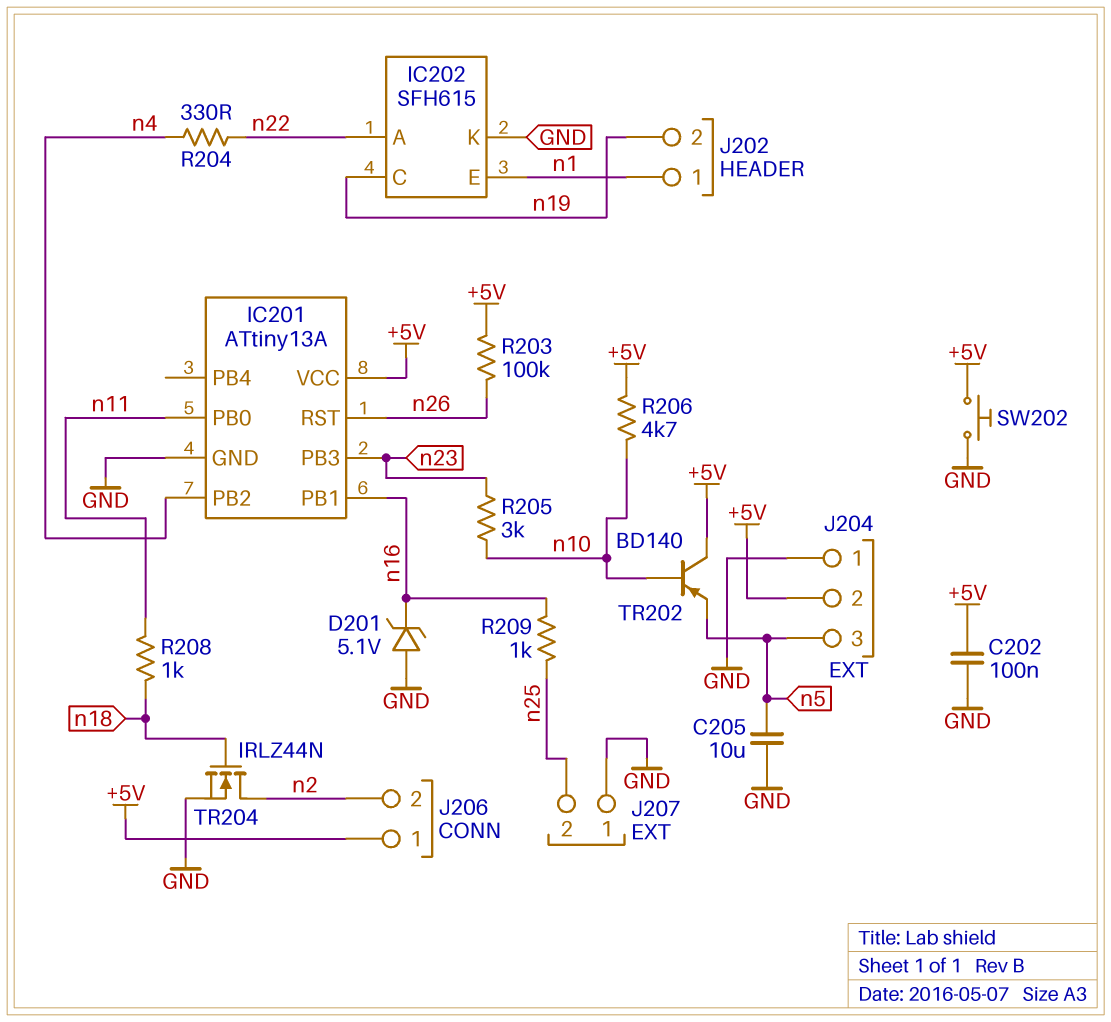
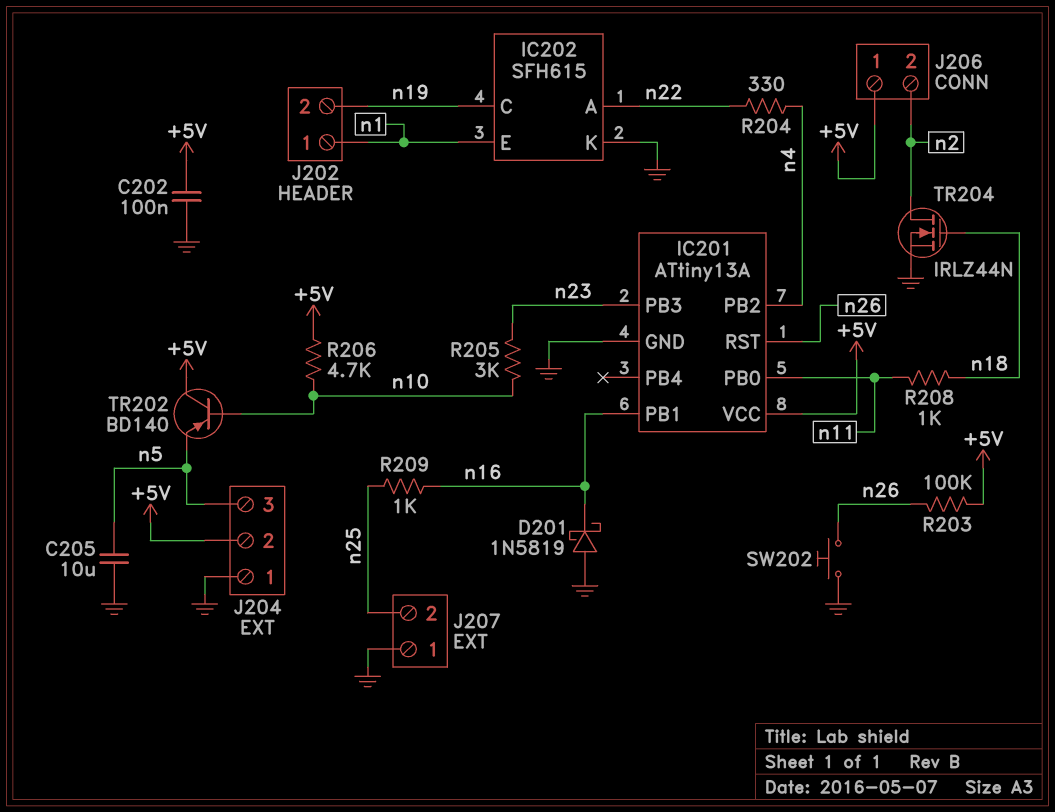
D201: zener 5.1V (A GND, K n16) -> schottky 1N5819 (A GND, K n16)
SW202: button (+5V, GND) -> button (GND, n26)

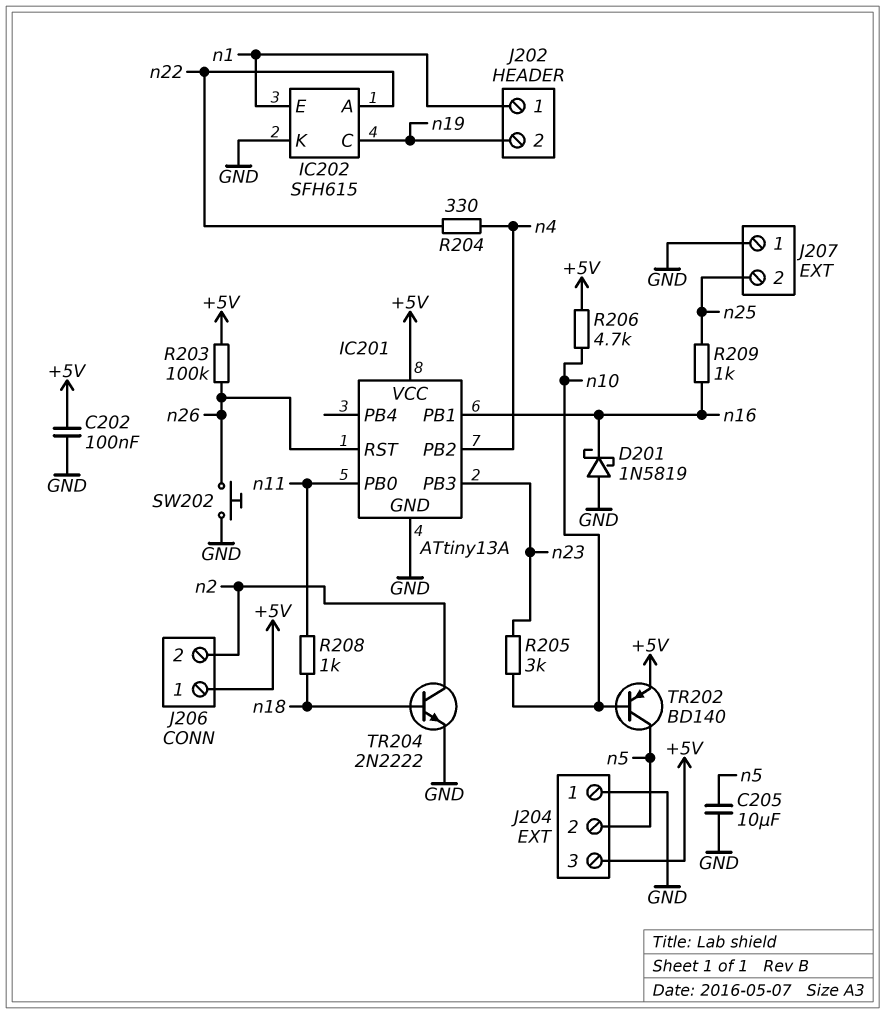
J204 pin 2: +5V -> n5
J204 pin 3: n5 -> +5V
TR202: PNP BD140 (B n10, C +5V, E n5) -> PNP BD140 (B n10, C n5, E +5V)
TR204: NMOS IRLZ44N (G n18, D n2, S GND) -> NPN 2N2222 (B n18, C n2, E GND)

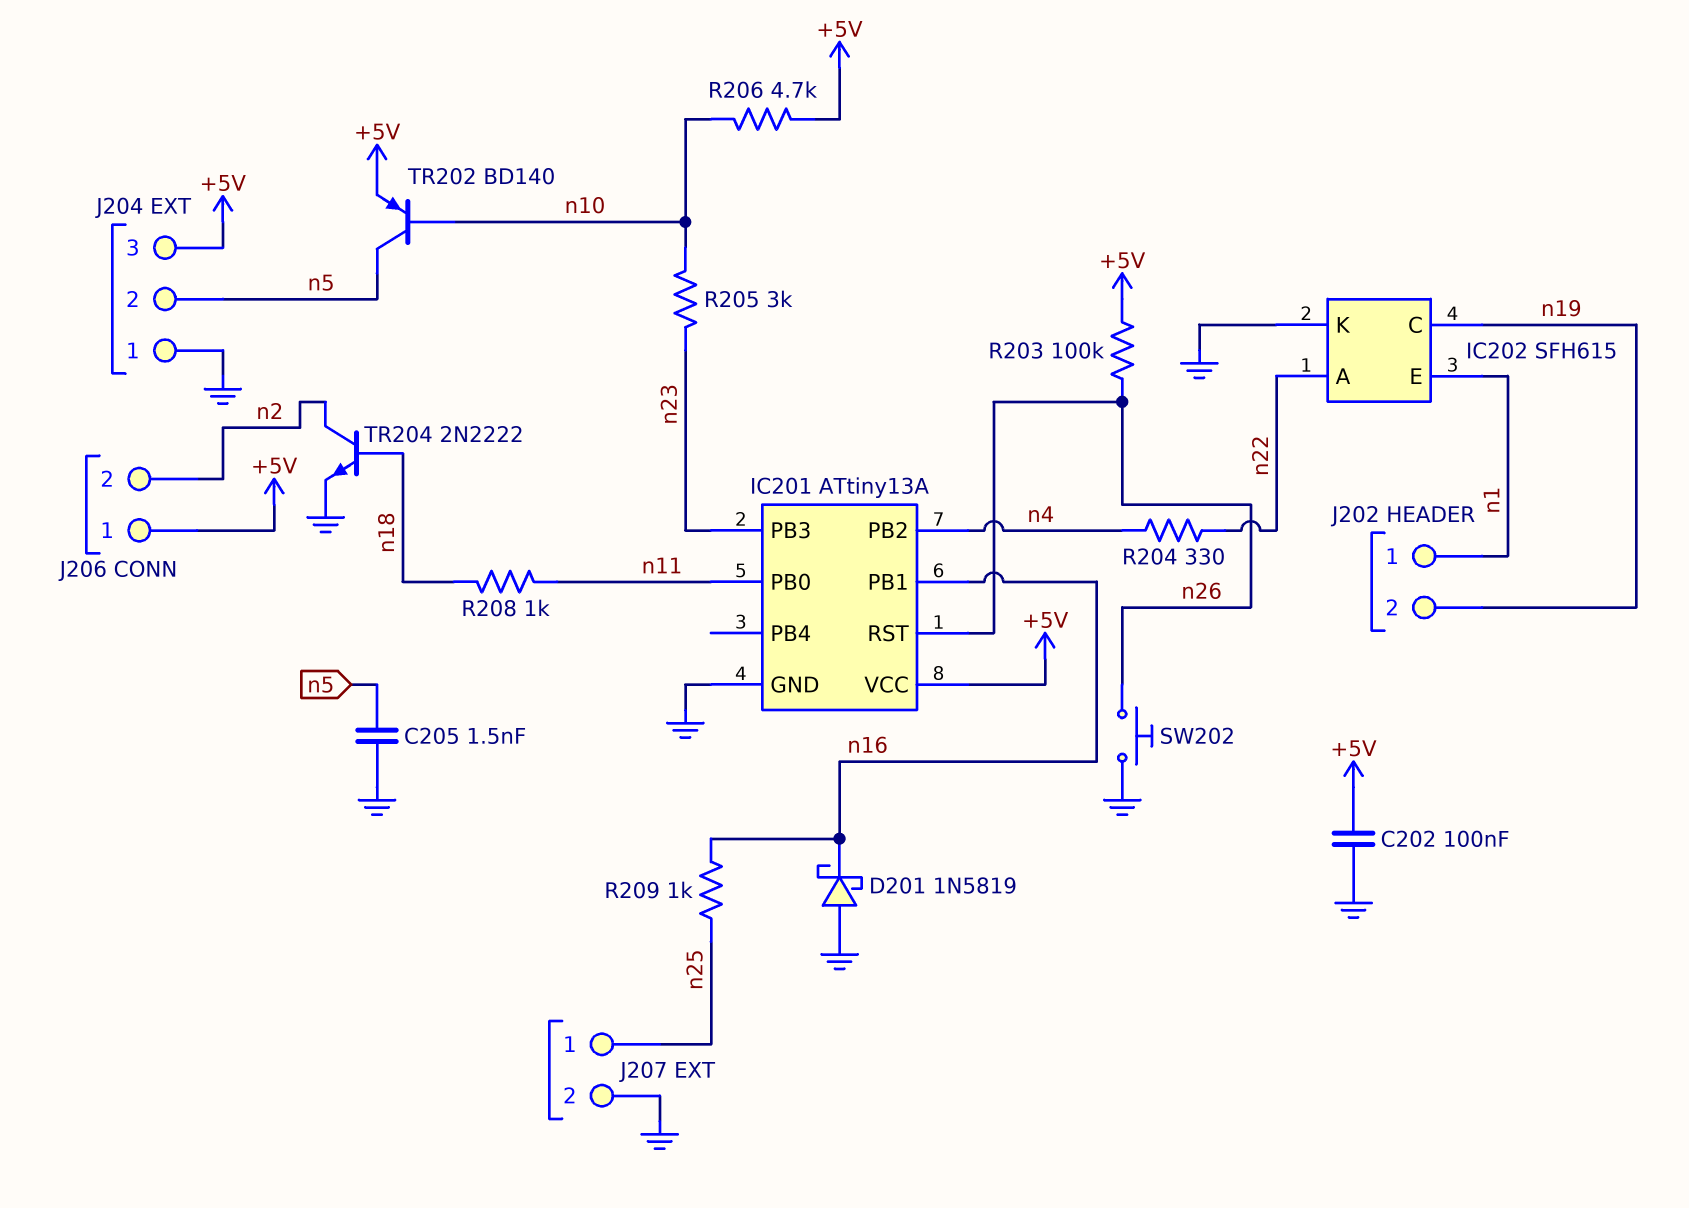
C205: 10uF (GND, n5) -> 1.5nF (GND, n5)
J207 pin 1: GND -> n25
J207 pin 2: n25 -> GND

